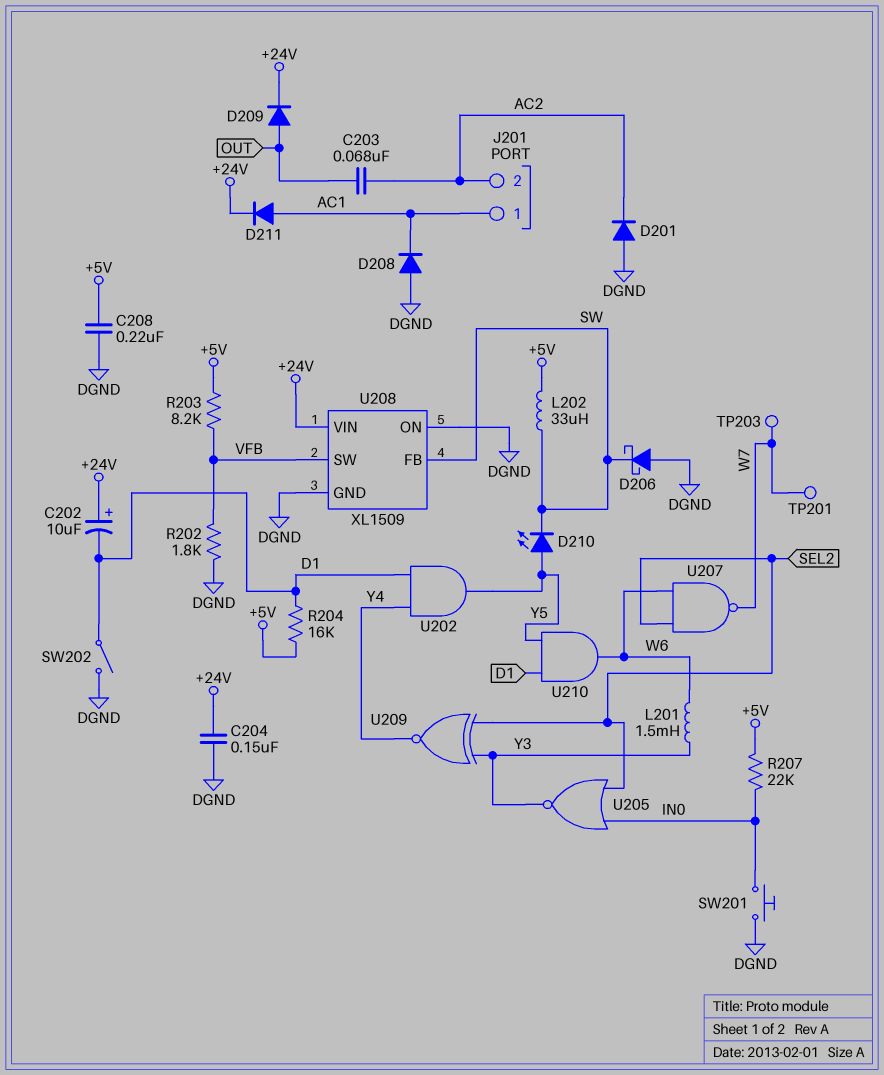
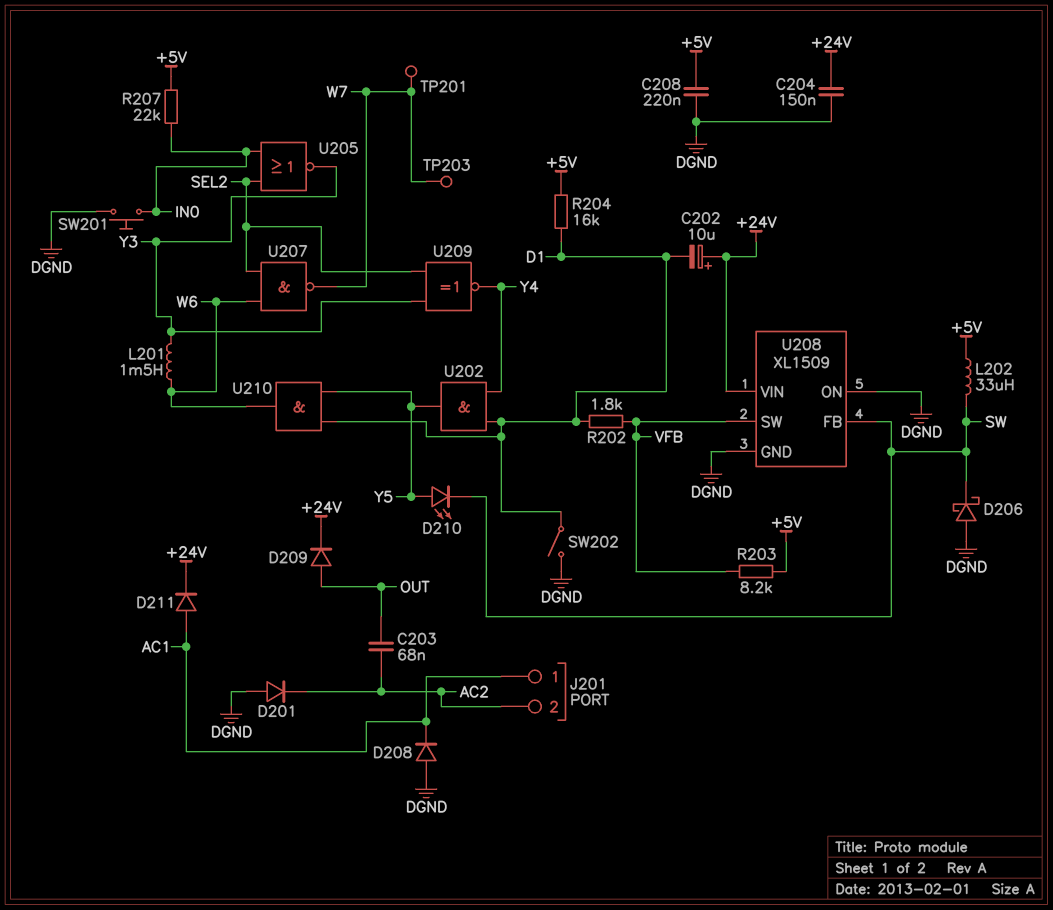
R202: 1.8k (DGND, VFB) -> 1.8k (D1, VFB)

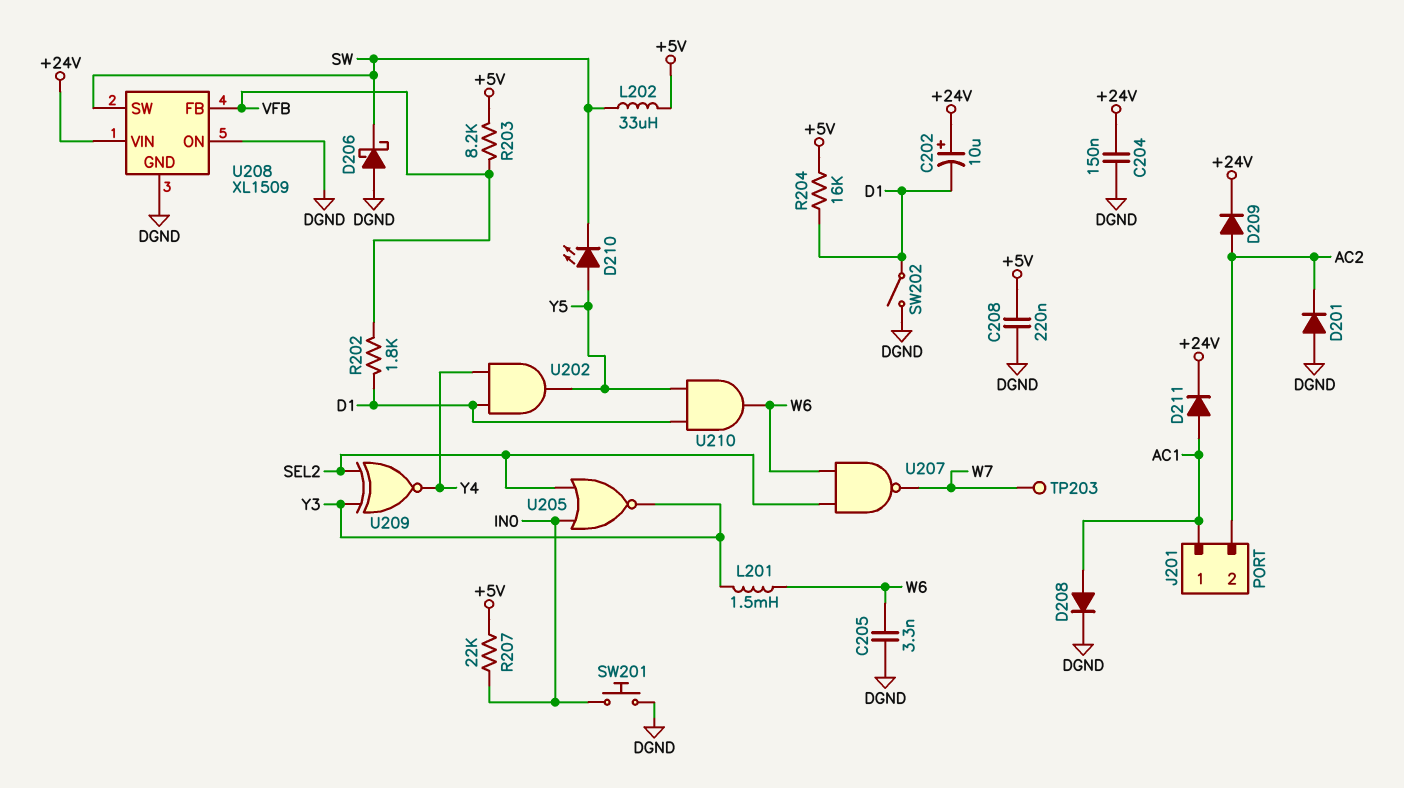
C203: 68nF (AC2, OUT) -> none
C205: none -> 3.3nF (DGND, W6)
D208: diode (A DGND, K AC1) -> diode (A AC1, K DGND)
D209: diode (A OUT, K +24V) -> diode (A AC2, K +24V)
TP201: test point (W7) -> none
U208 pin FB: SW -> VFB
U208 pin SW: VFB -> SW

